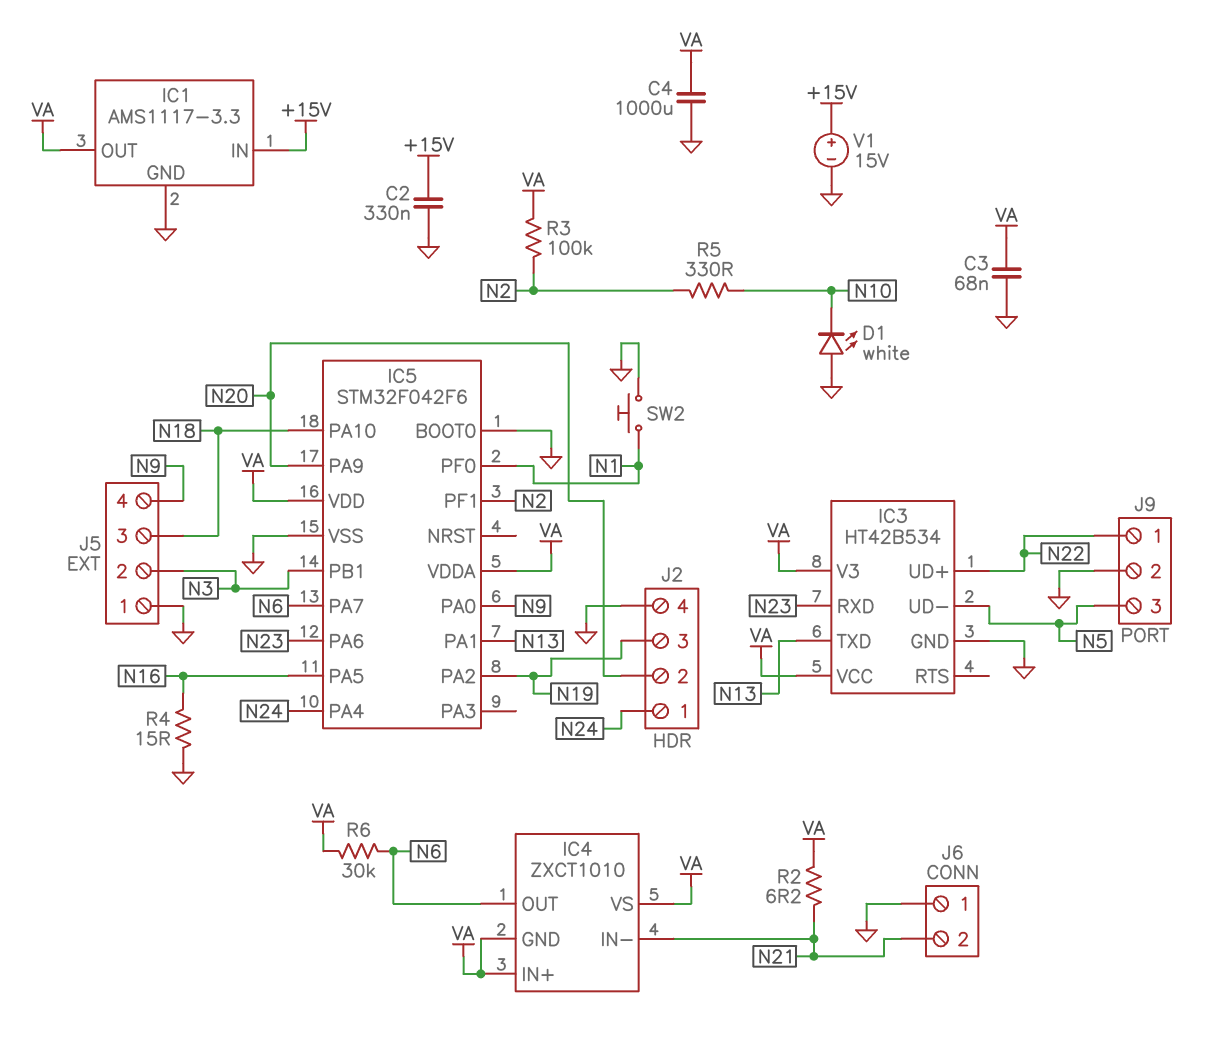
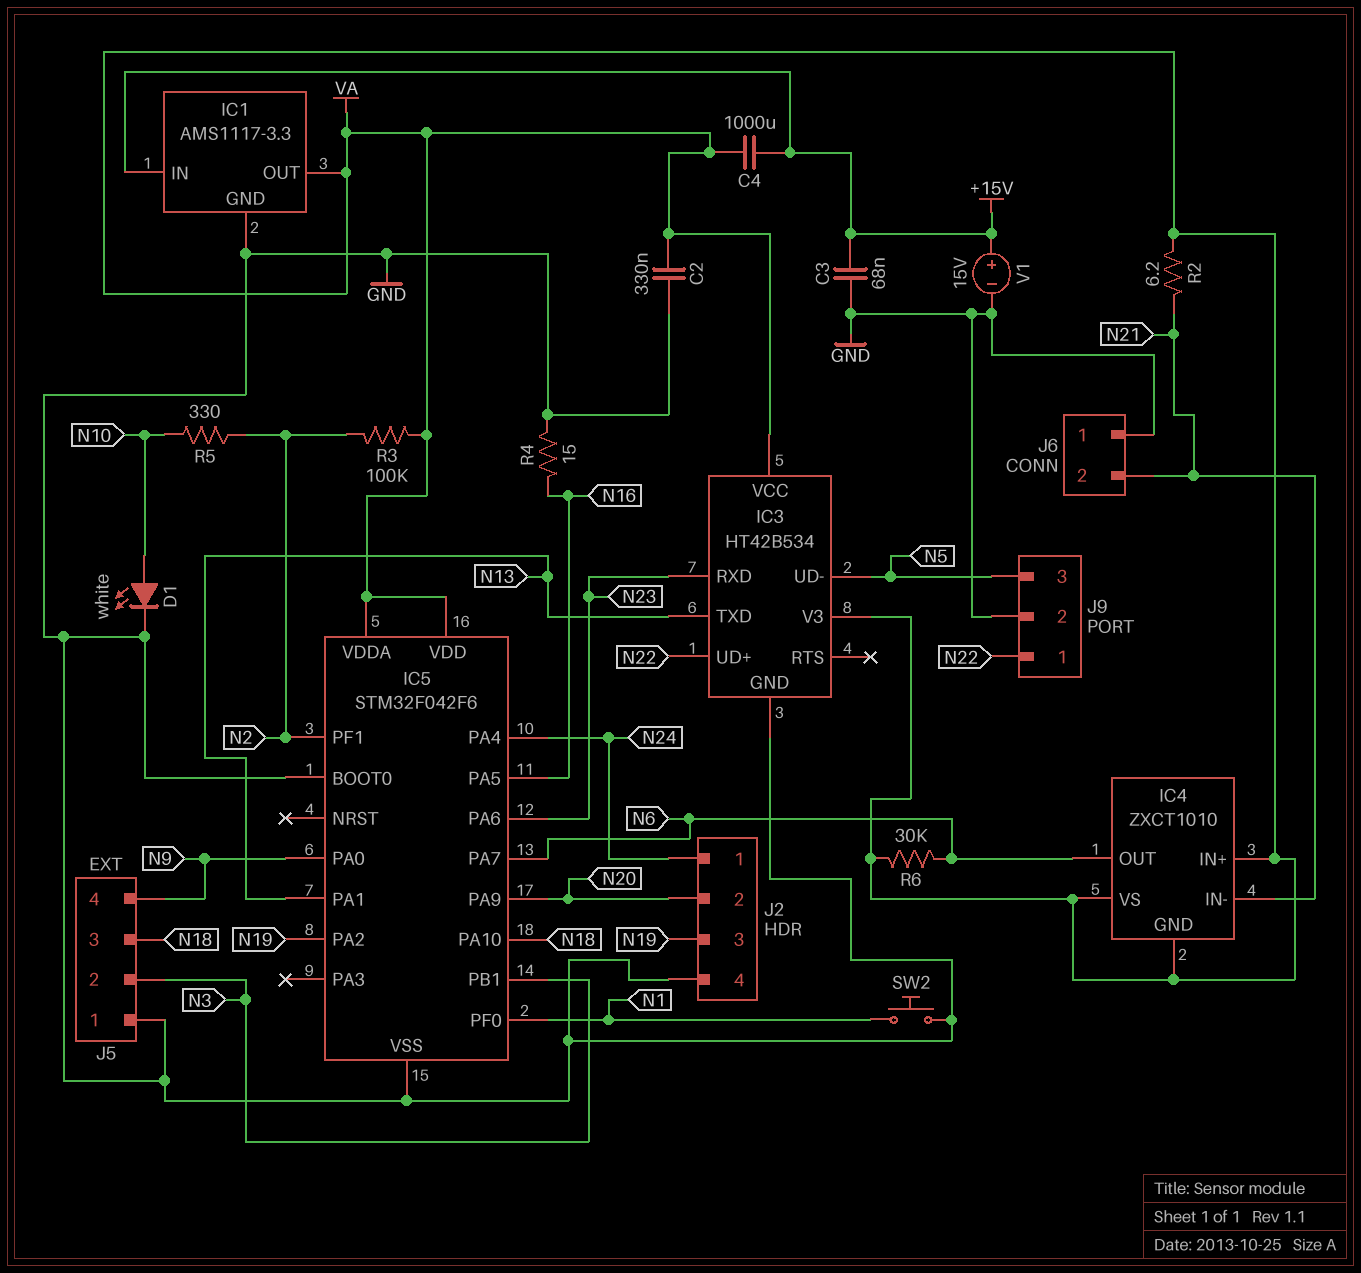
C2: 330nF (+15V, GND) -> 330nF (GND, VA)
C3: 68nF (GND, VA) -> 68nF (+15V, GND)
C4: 1000uF (GND, VA) -> 1000uF (+15V, VA)
D1: LED white (A GND, K N10) -> LED white (A N10, K GND)

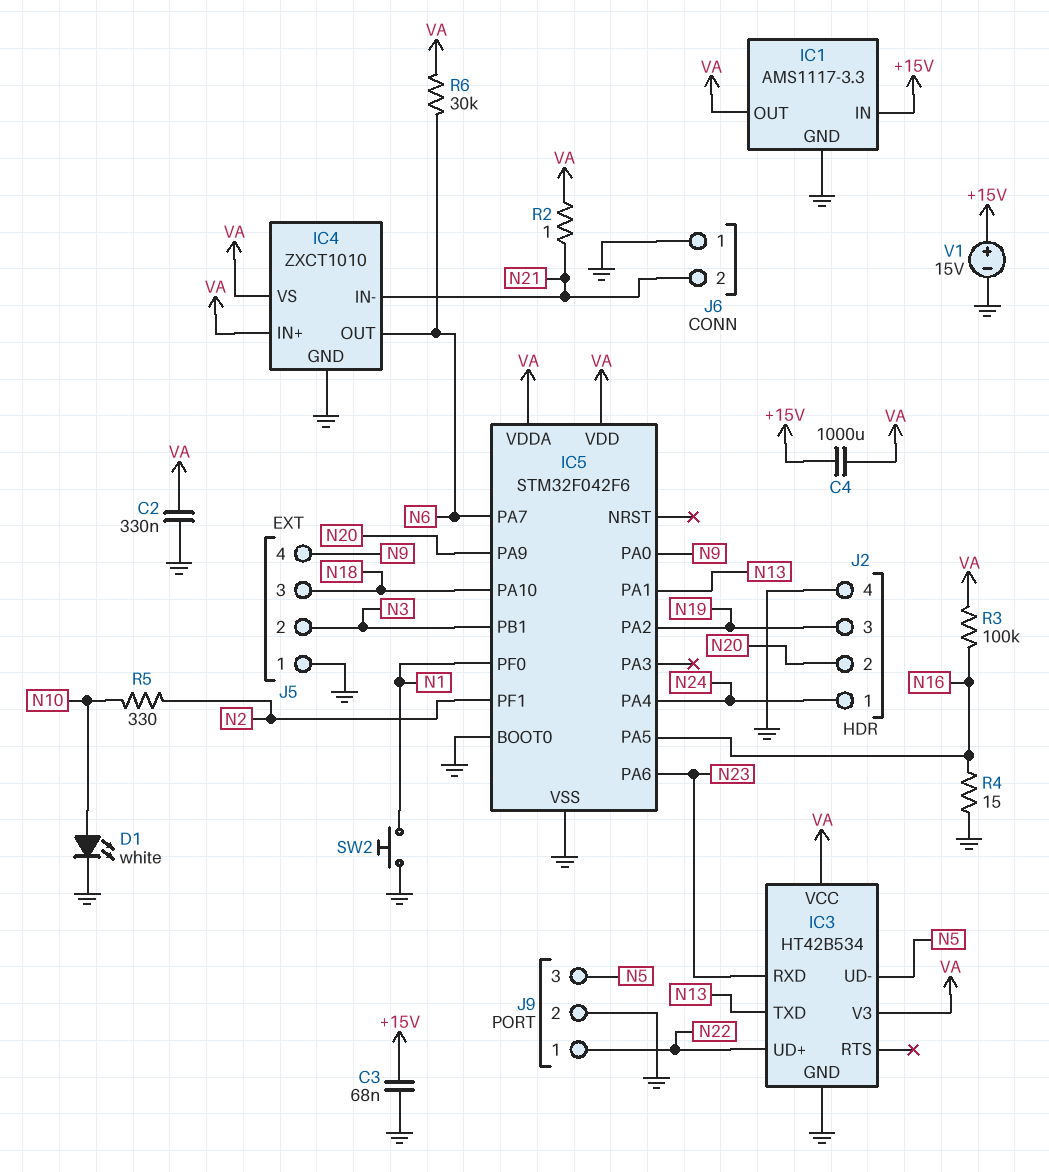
IC4 pin GND: VA -> GND
R2: 6.2 (N21, VA) -> 1 (N21, VA)
R3: 100k (N2, VA) -> 100k (N16, VA)

